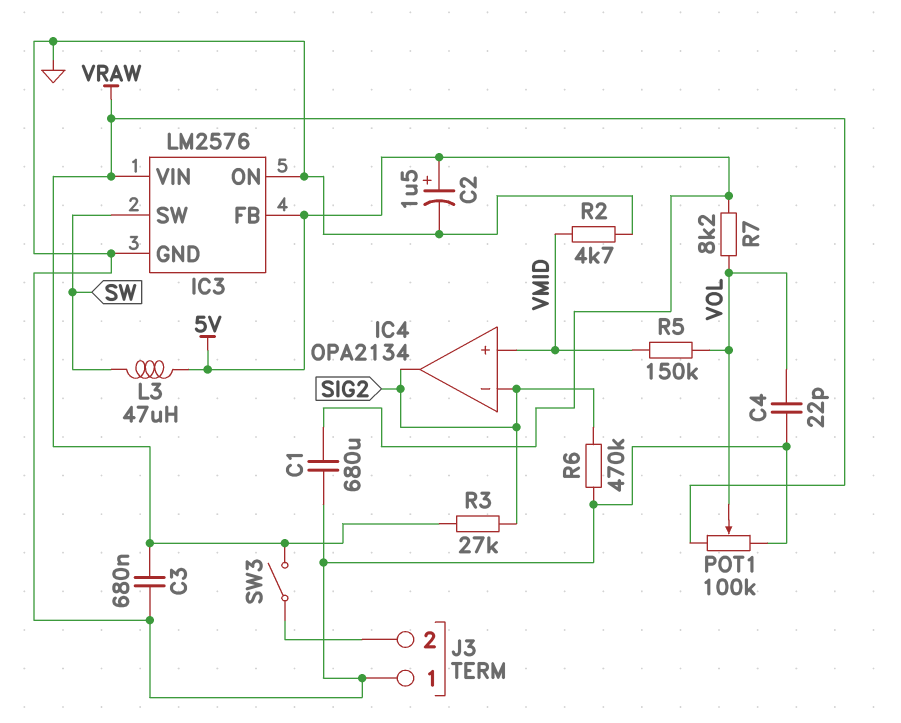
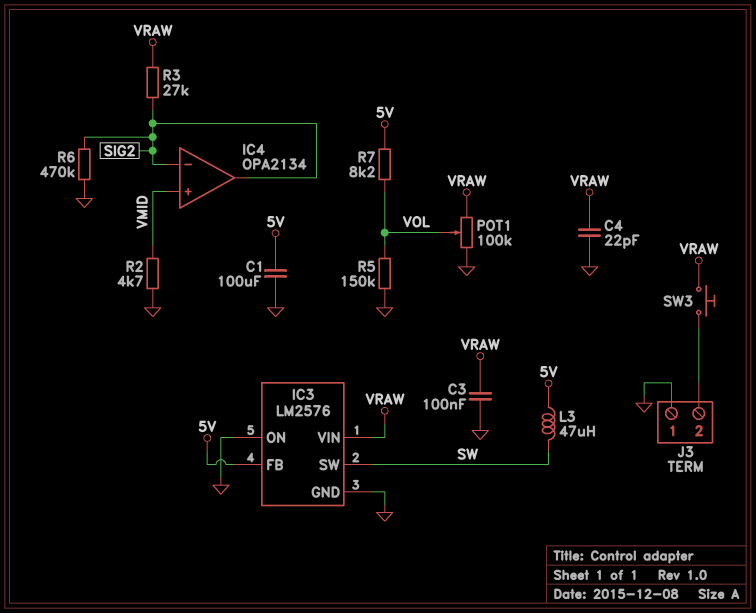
C1: 680uF (5V, GND) -> 100uF (5V, GND)
C2: 1.5uF (plus 5V, minus GND) -> none
C3: 680nF (GND, VRAW) -> 100nF (GND, VRAW)
C4: 22pF (GND, VOL) -> 22pF (GND, VRAW)
R5: 150k (VMID, VOL) -> 150k (GND, VOL)
SW3: switch (J3/2, VRAW) -> button (J3/2, VRAW)

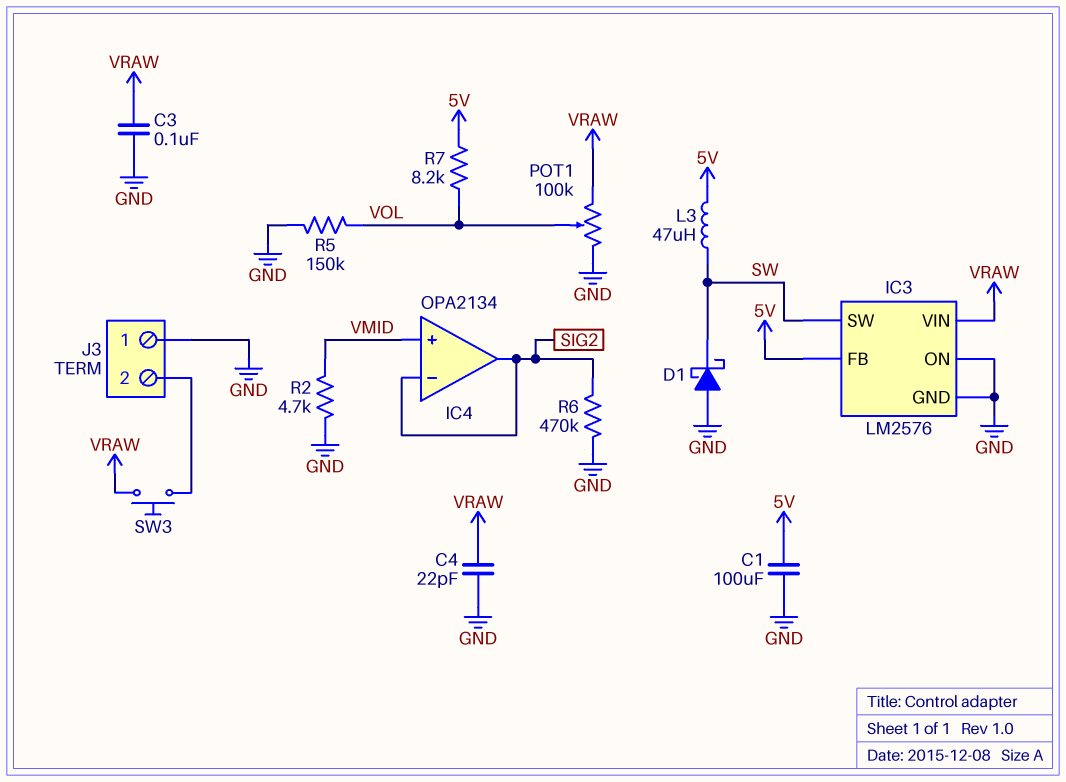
D1: none -> schottky (A GND, K SW)
R3: 27k (SIG2, VRAW) -> none

